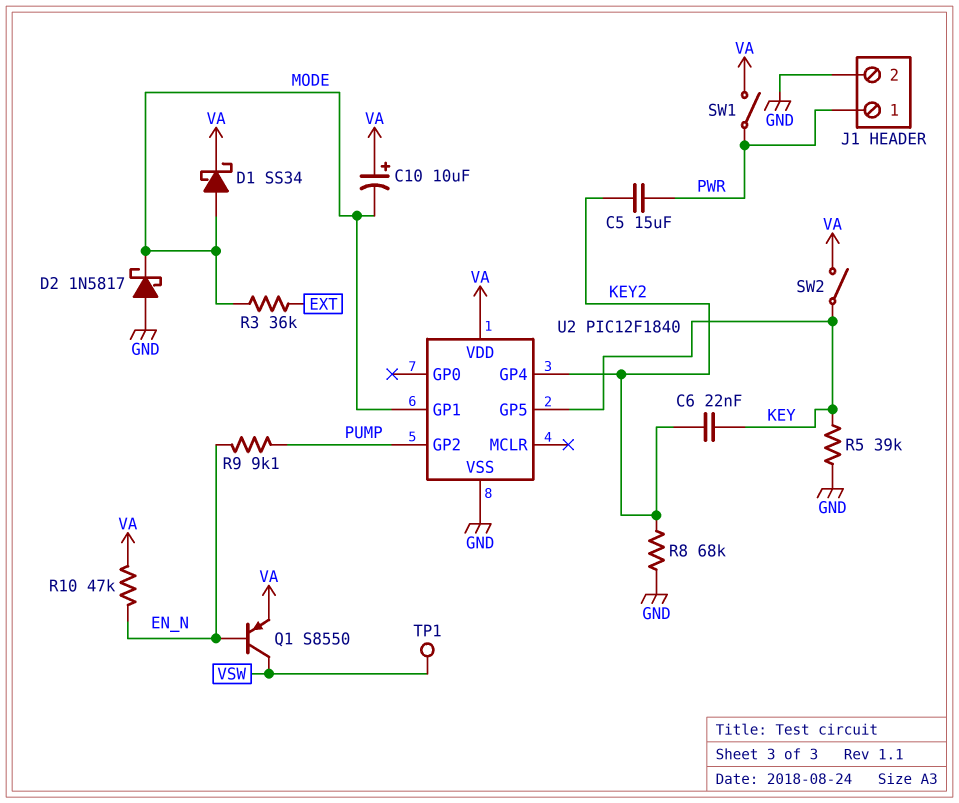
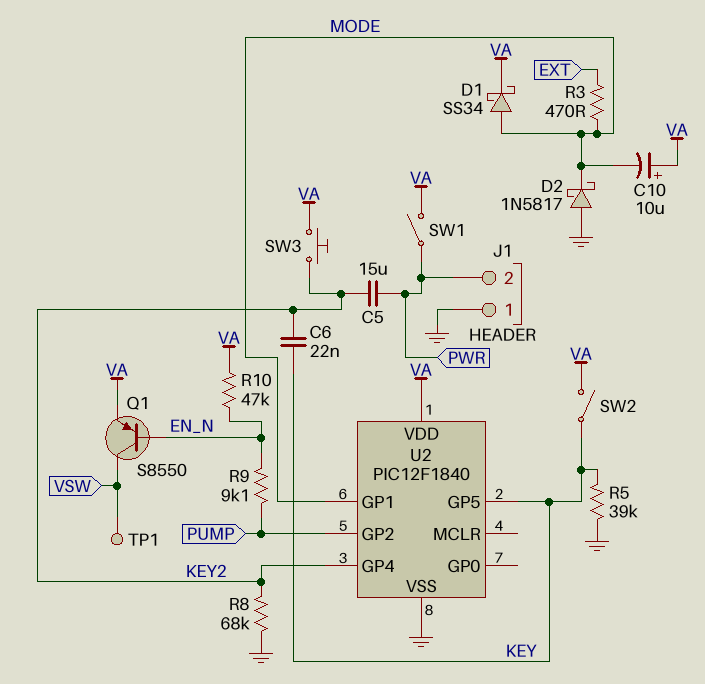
J1 pin 1: PWR -> GND
J1 pin 2: GND -> PWR
R3: 36k (EXT, MODE) -> 470 (EXT, MODE)
SW3: none -> button (KEY2, VA)

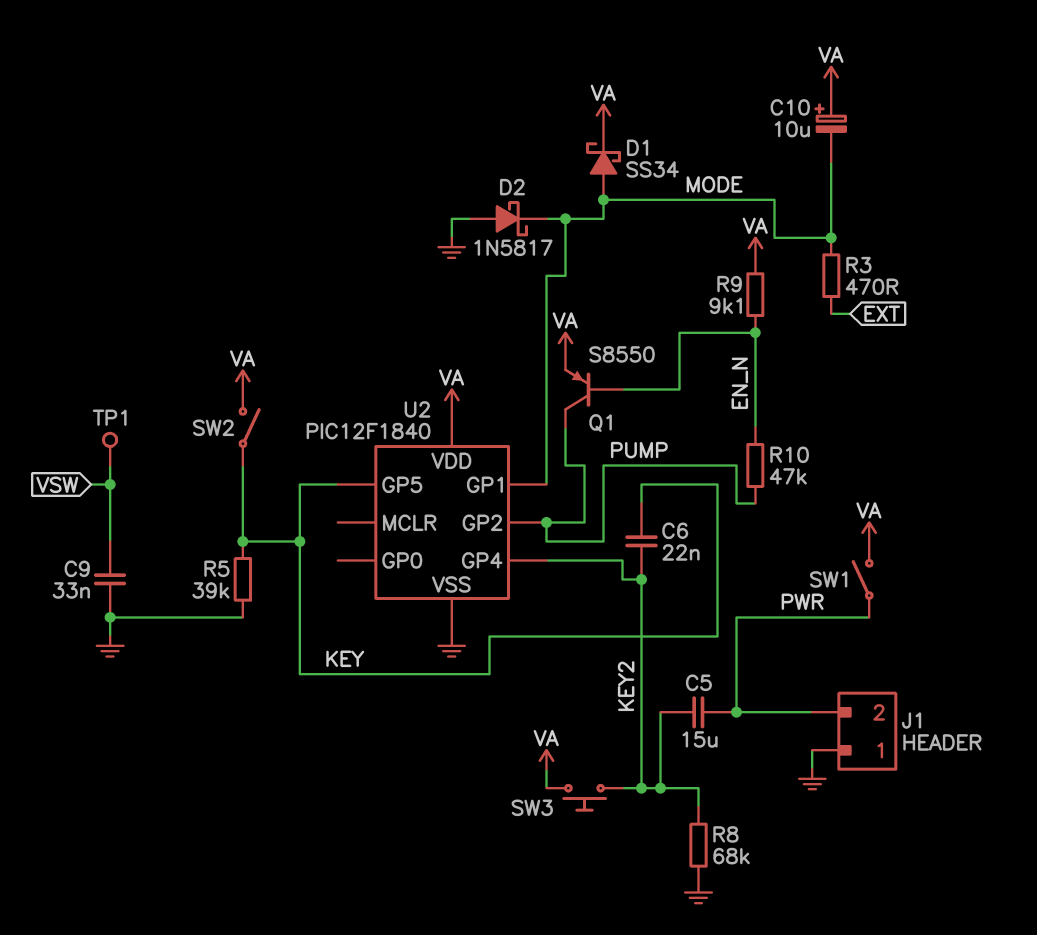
C9: none -> 33nF (GND, VSW)
Q1: PNP S8550 (B EN_N, C VSW, E VA) -> PNP S8550 (B EN_N, C PUMP, E VA)
R9: 9.1k (EN_N, PUMP) -> 9.1k (EN_N, VA)
R10: 47k (EN_N, VA) -> 47k (EN_N, PUMP)

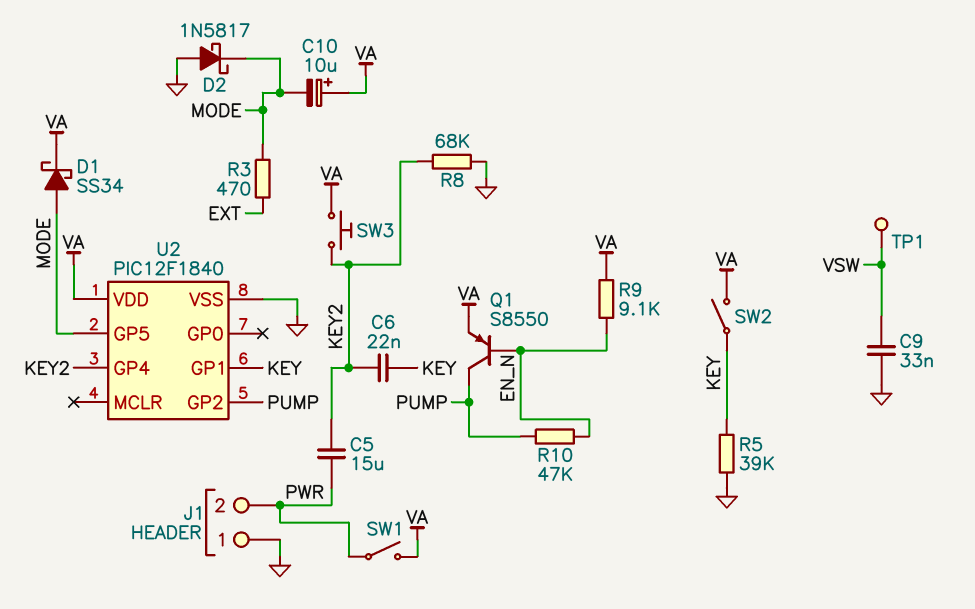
U2 pin GP1: MODE -> KEY
U2 pin GP5: KEY -> MODE

